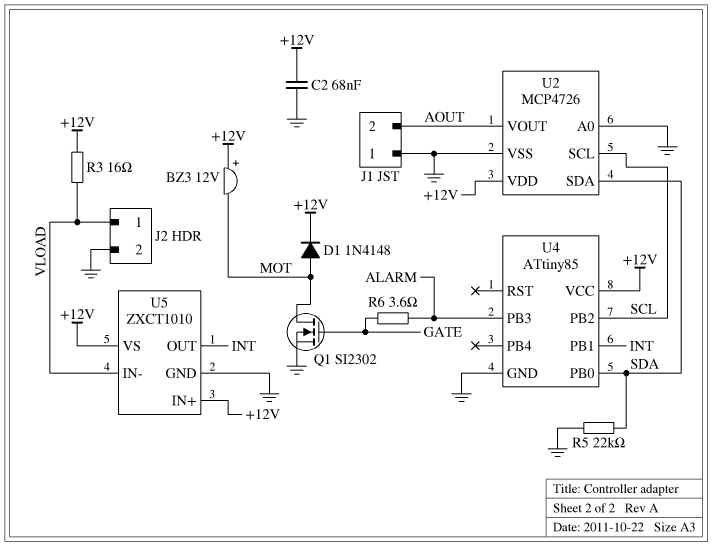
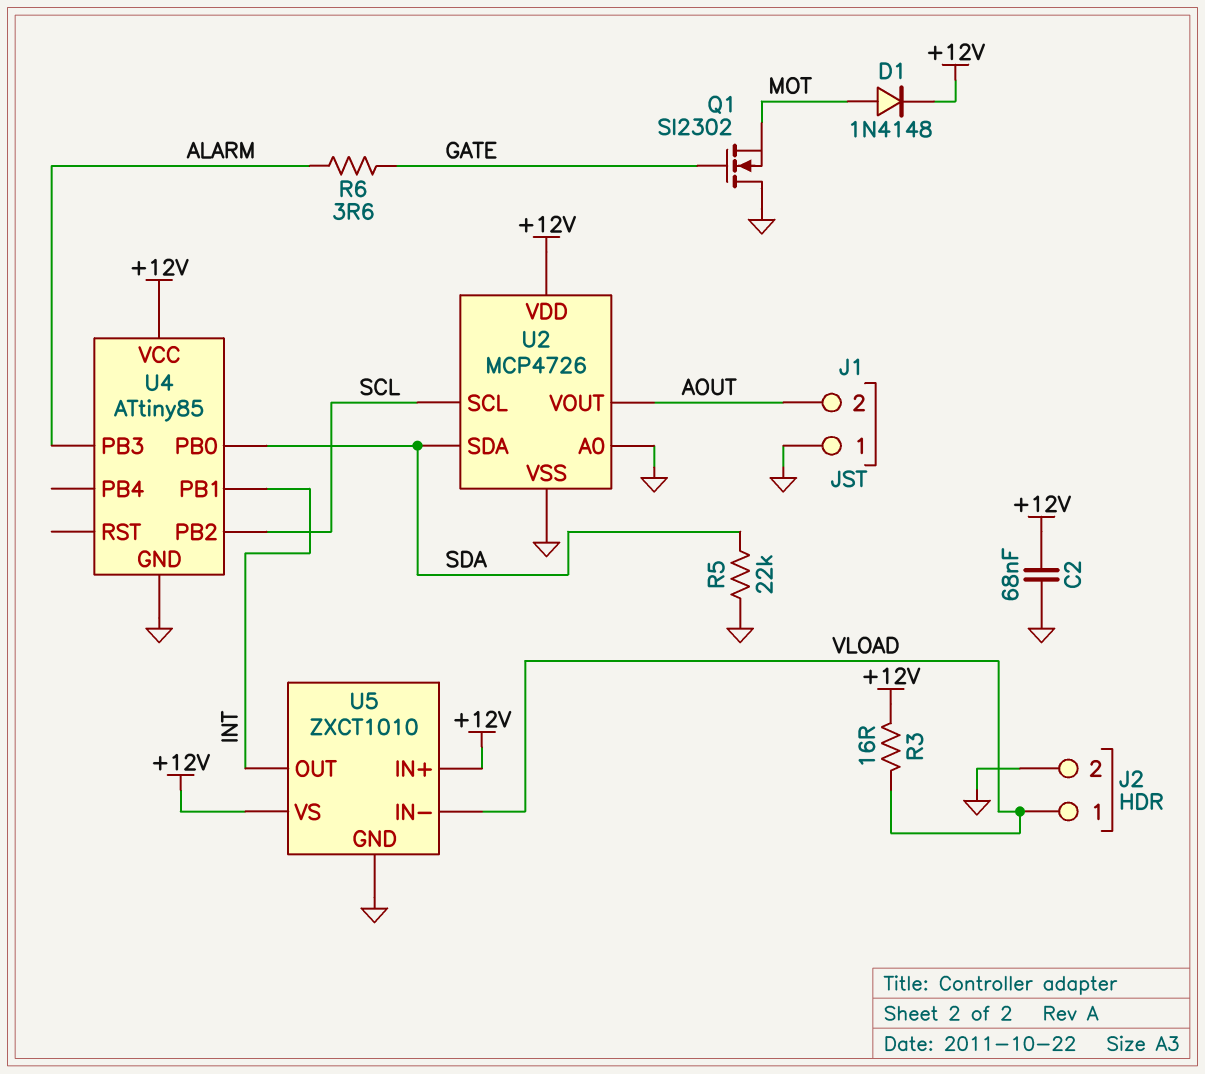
BZ3: buzzer 12V (plus +12V, minus MOT) -> none
Q1: NMOS SI2302 (G GATE, D MOT, S GND) -> NMOS SI2302 (G GATE, D GND, S MOT)

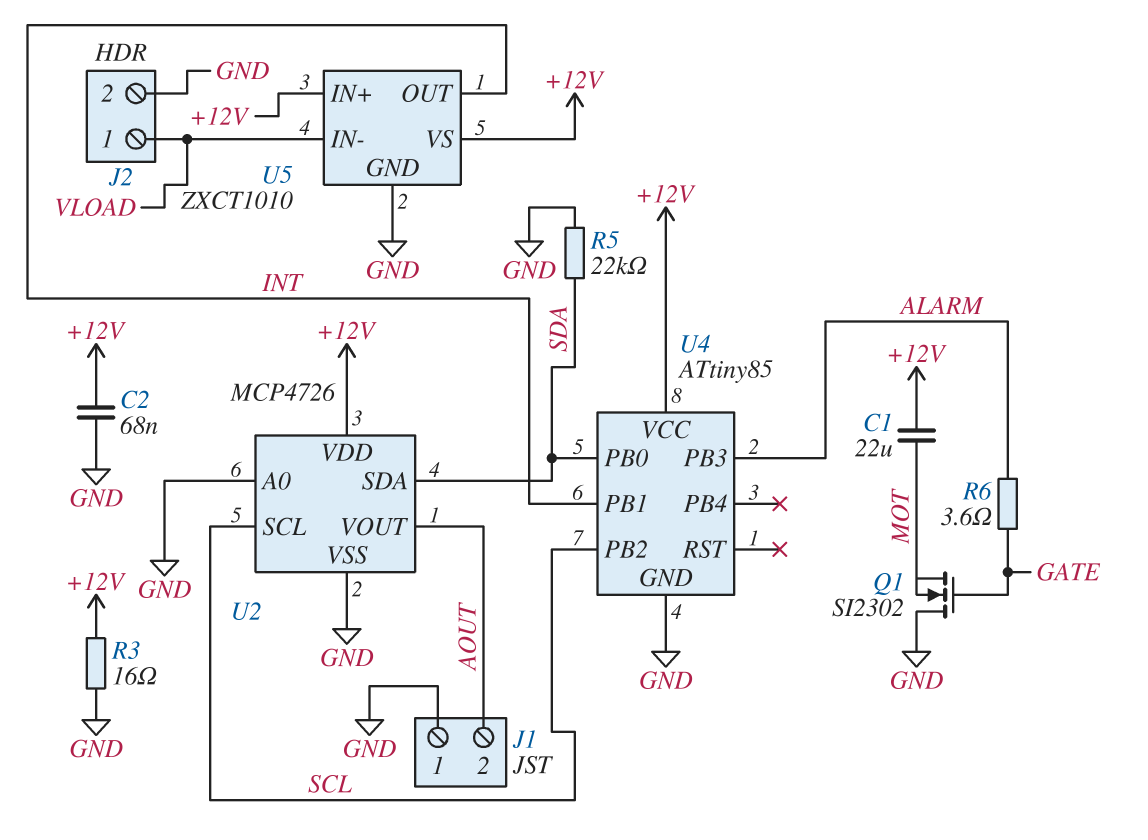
C1: none -> 22uF (+12V, MOT)
D1: diode 1N4148 (A MOT, K +12V) -> none
R3: 16 (+12V, VLOAD) -> 16 (+12V, GND)

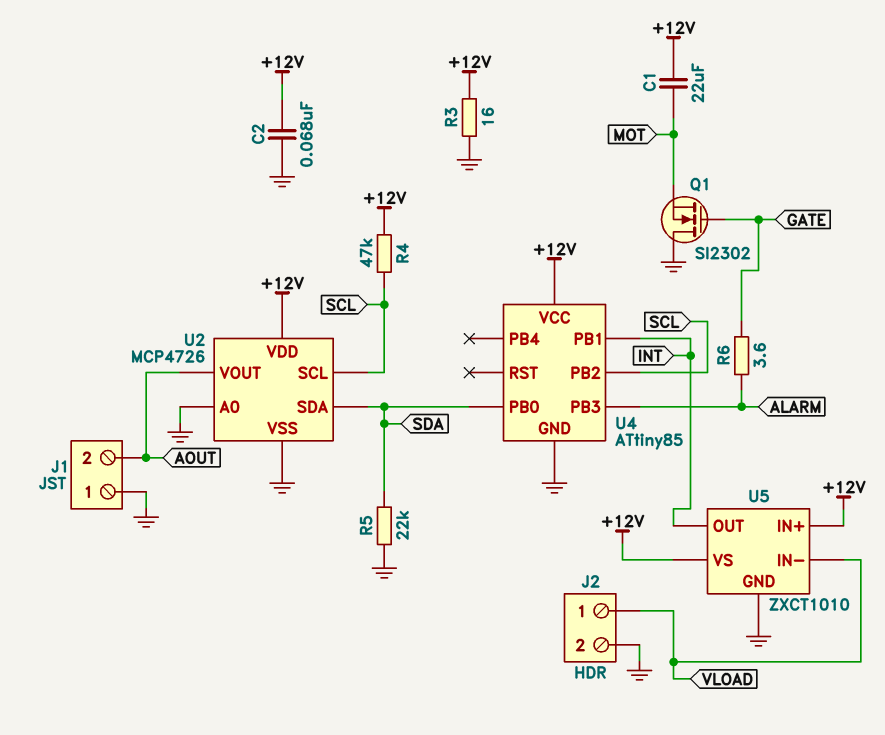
R4: none -> 47k (+12V, SCL)

